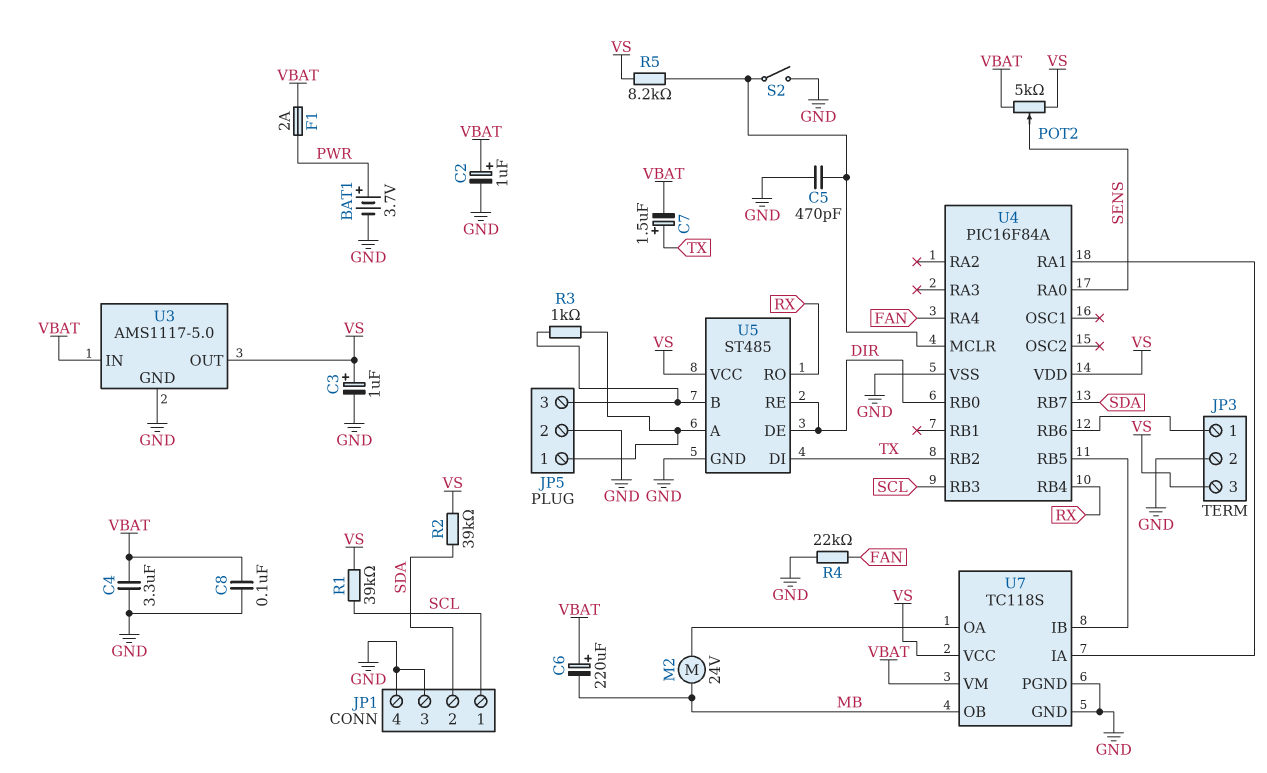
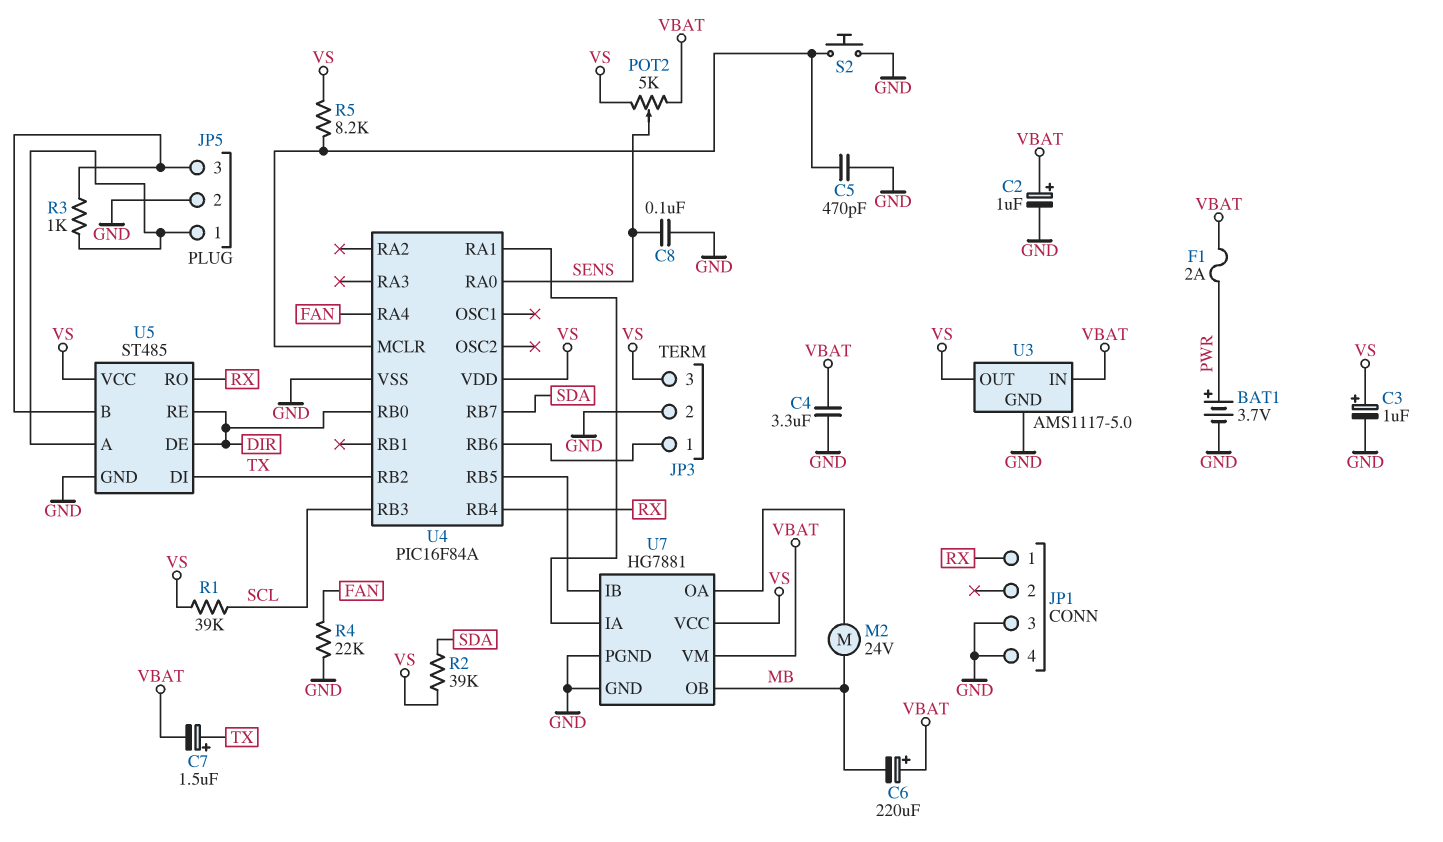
C8: 100nF (GND, VBAT) -> 100nF (GND, SENS)
JP1 pin 1: SCL -> RX
JP1 pin 2: SDA -> none
S2: switch (GND, U4/MCLR) -> button (GND, U4/MCLR)
U7: TC118S -> HG7881

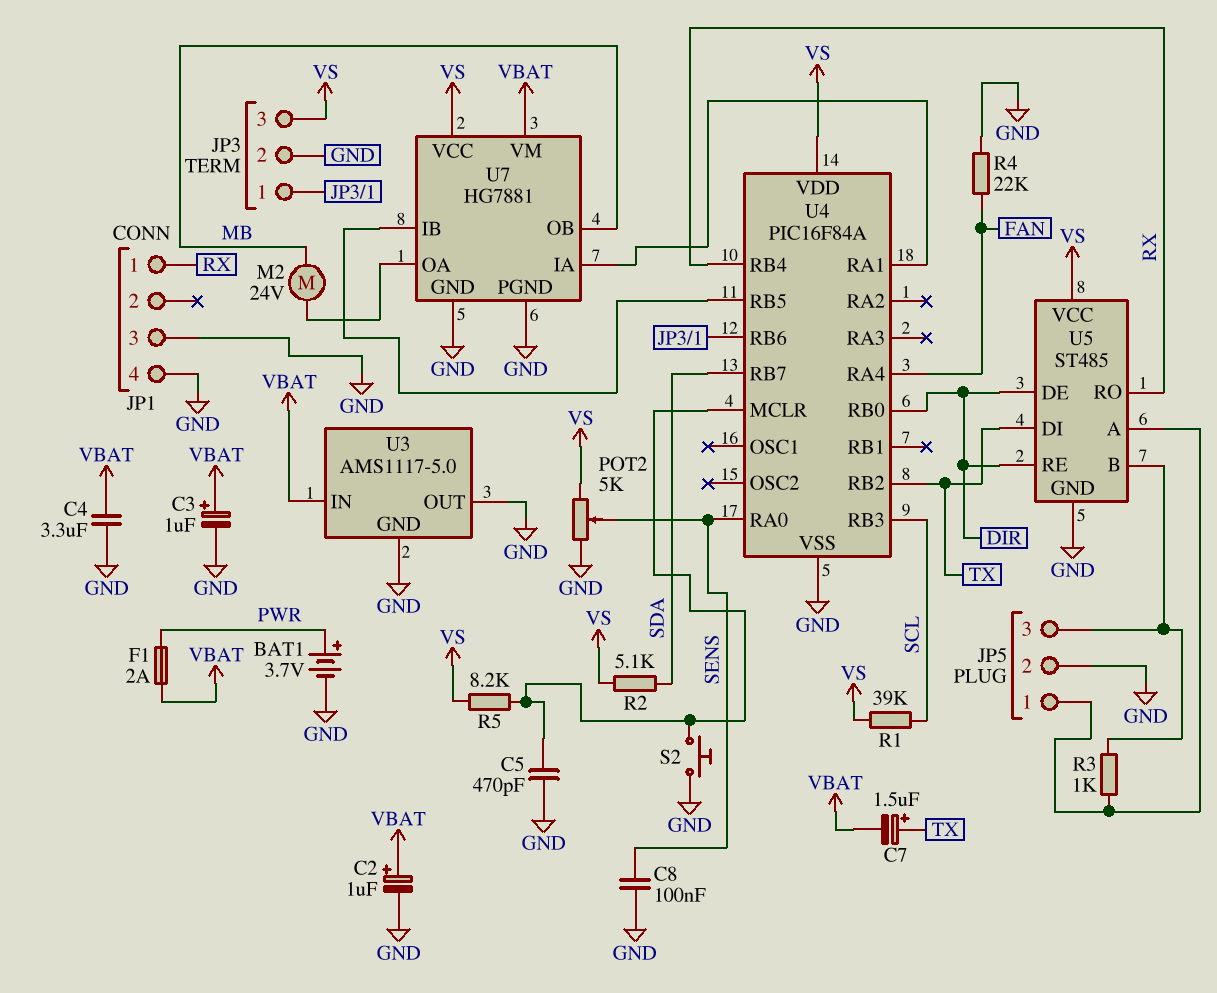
C3: 1uF (plus VS, minus GND) -> 1uF (plus VBAT, minus GND)
C6: 220uF (plus VBAT, minus MB) -> none
POT2: 5k (VBAT, VS, wiper SENS) -> 5k (GND, VS, wiper SENS)
R2: 39k (SDA, VS) -> 5.1k (SDA, VS)
U3 pin OUT: VS -> GND

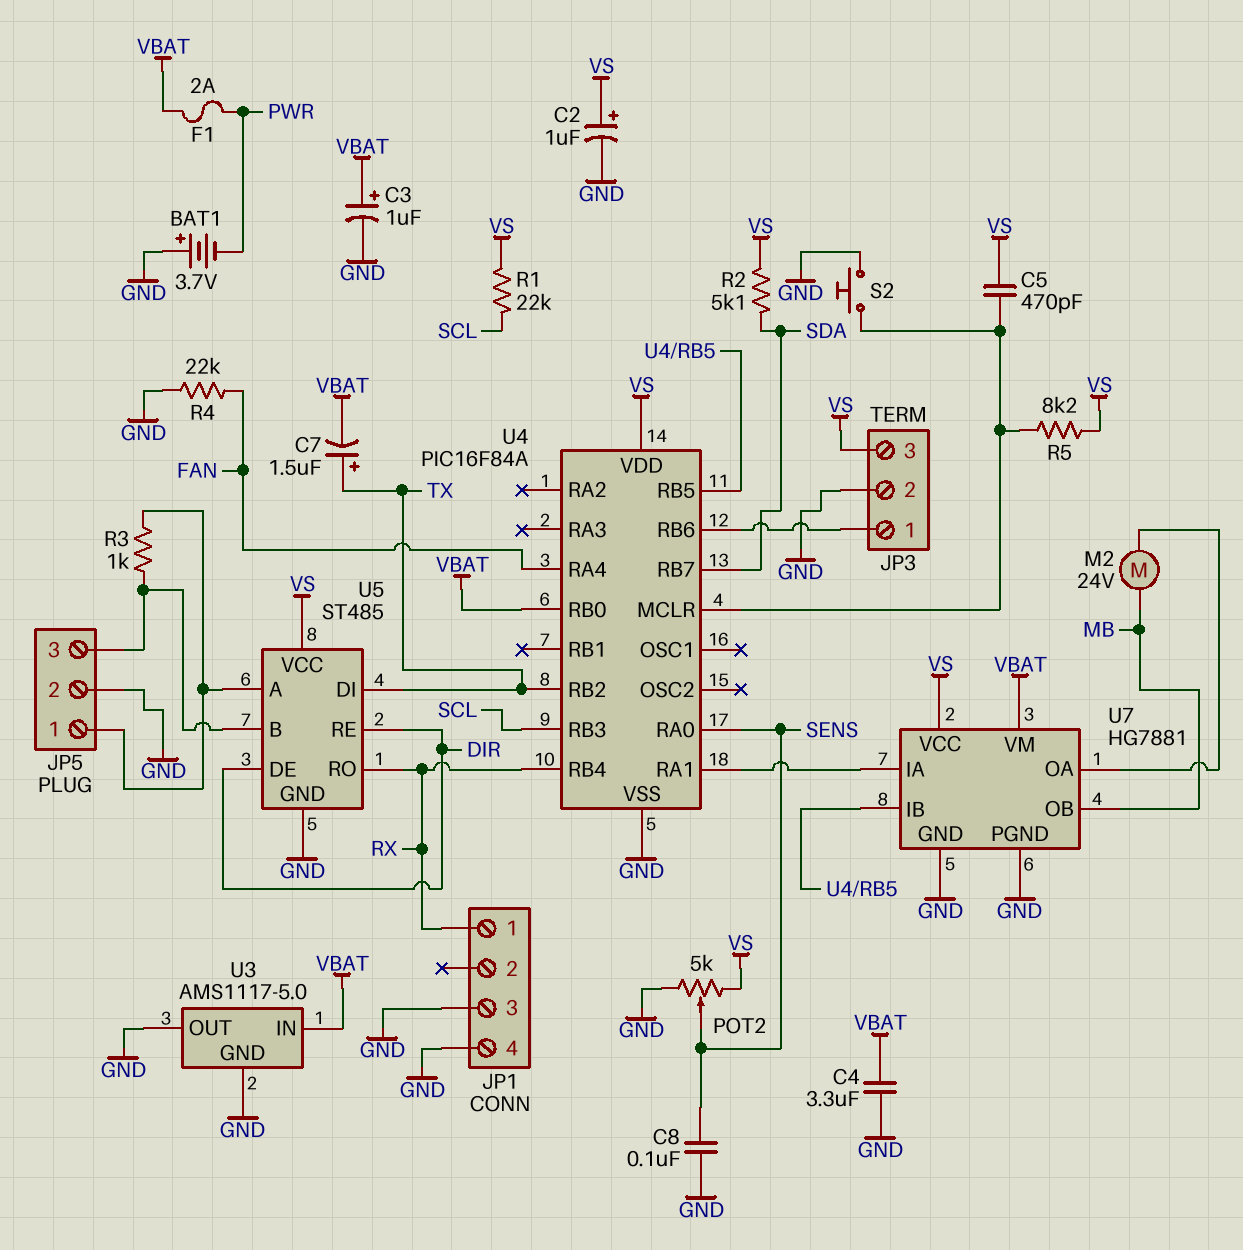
BAT1: 3.7V (plus PWR, minus GND) -> 3.7V (plus GND, minus PWR)
C2: 1uF (plus VBAT, minus GND) -> 1uF (plus VS, minus GND)
C5: 470pF (GND, U4/MCLR) -> 470pF (U4/MCLR, VS)
R1: 39k (SCL, VS) -> 22k (SCL, VS)
U4 pin RB0: DIR -> VBAT

